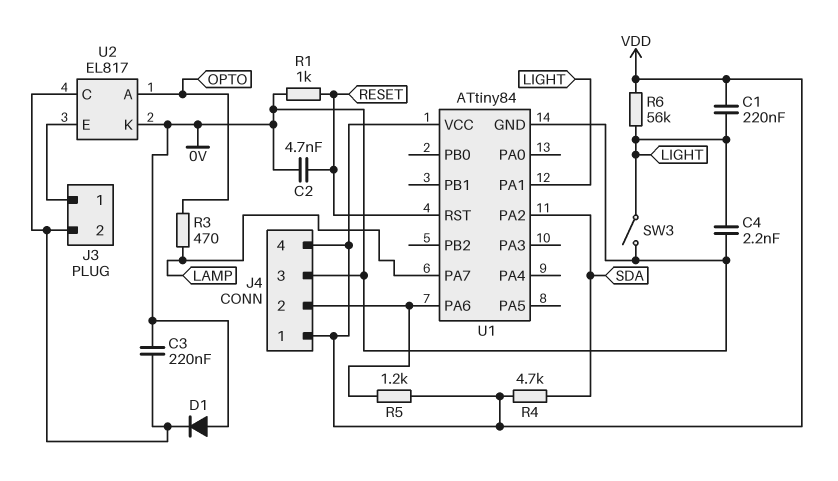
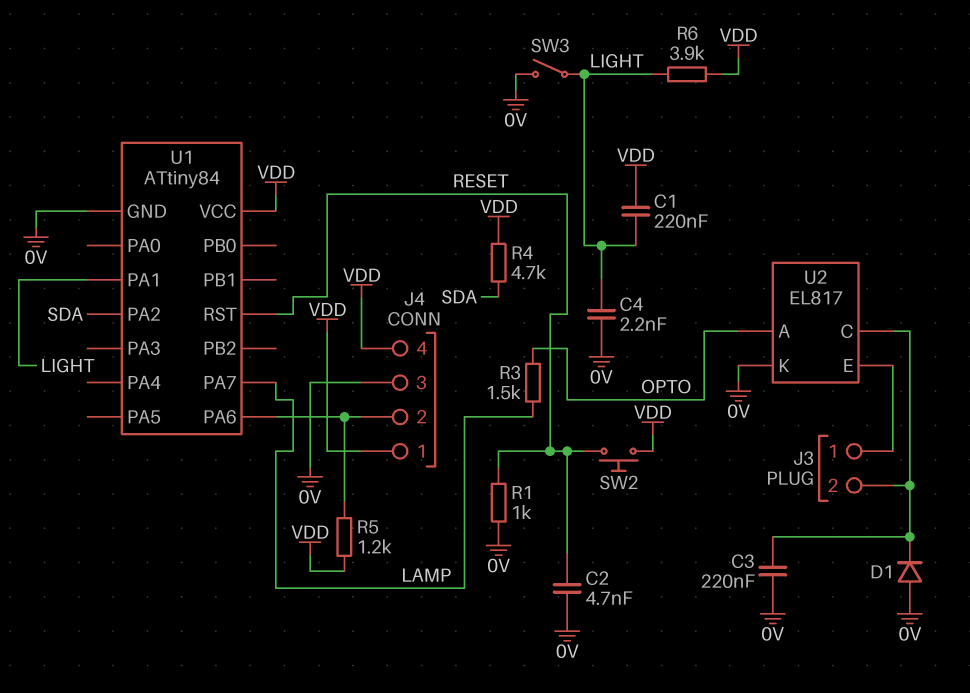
R3: 470 (LAMP, OPTO) -> 1.5k (LAMP, OPTO)
R6: 56k (LIGHT, VDD) -> 3.9k (LIGHT, VDD)
SW2: none -> button (RESET, VDD)

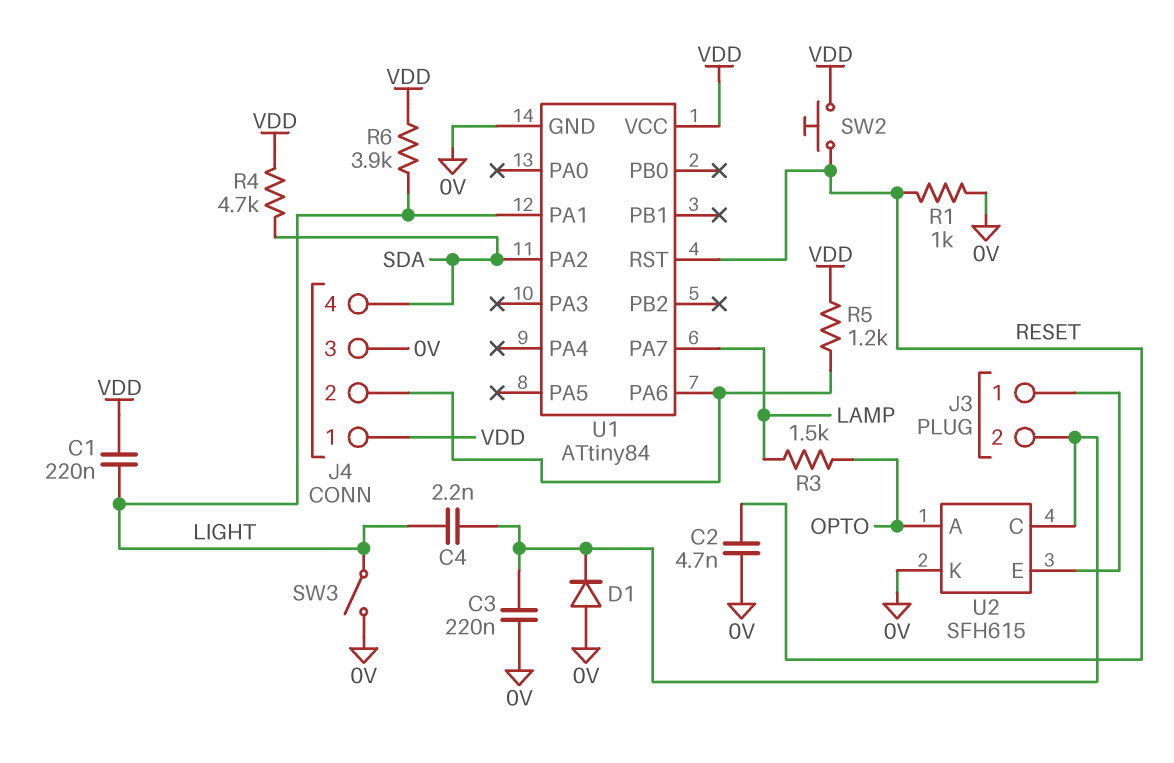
C4: 2.2nF (0V, LIGHT) -> 2.2nF (J3/2, LIGHT)
J4 pin 4: VDD -> SDA
U2: EL817 -> SFH615

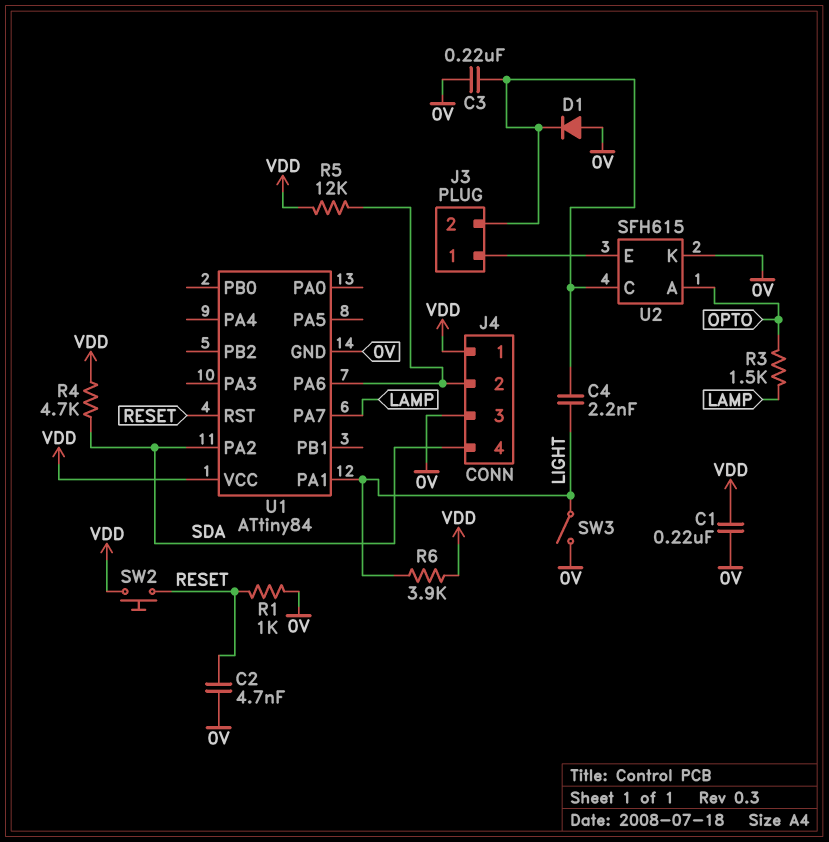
C1: 220nF (LIGHT, VDD) -> 220nF (0V, VDD)
R5: 1.2k (J4/2, VDD) -> 12k (J4/2, VDD)

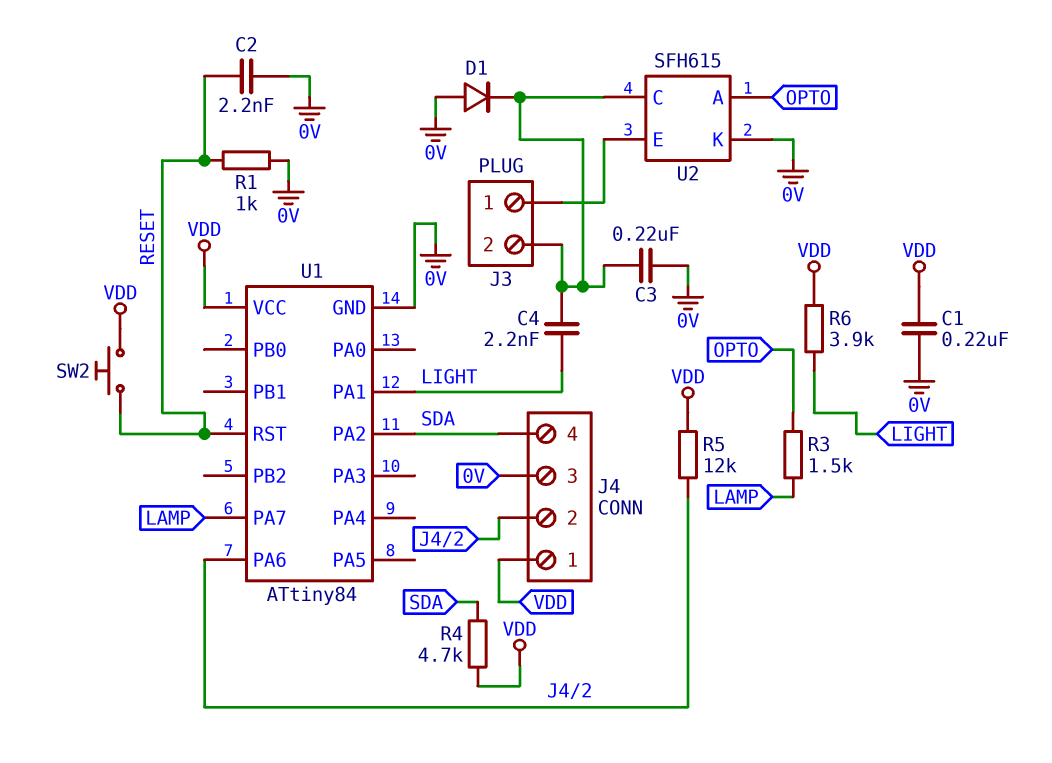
C2: 4.7nF (0V, RESET) -> 2.2nF (0V, RESET)
SW3: switch (0V, LIGHT) -> none

